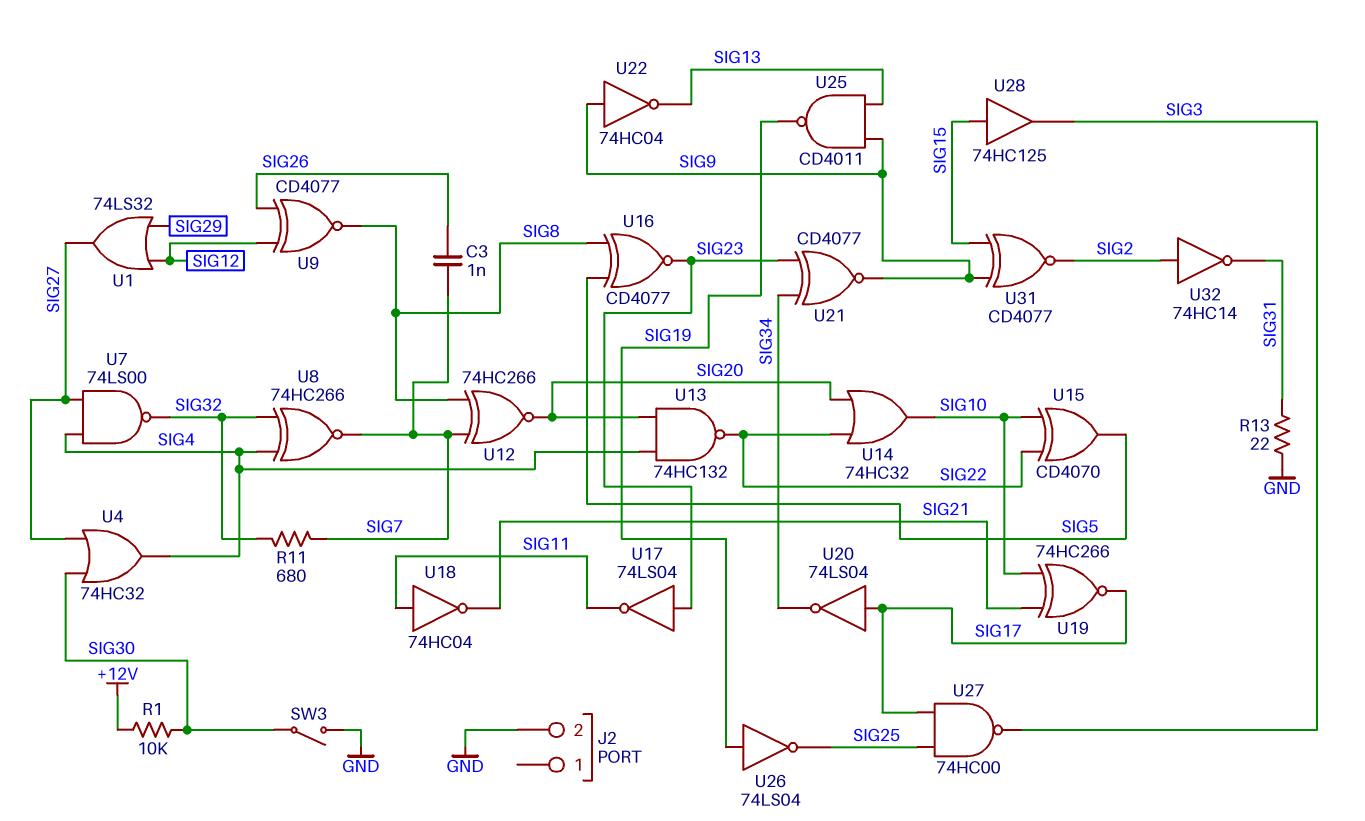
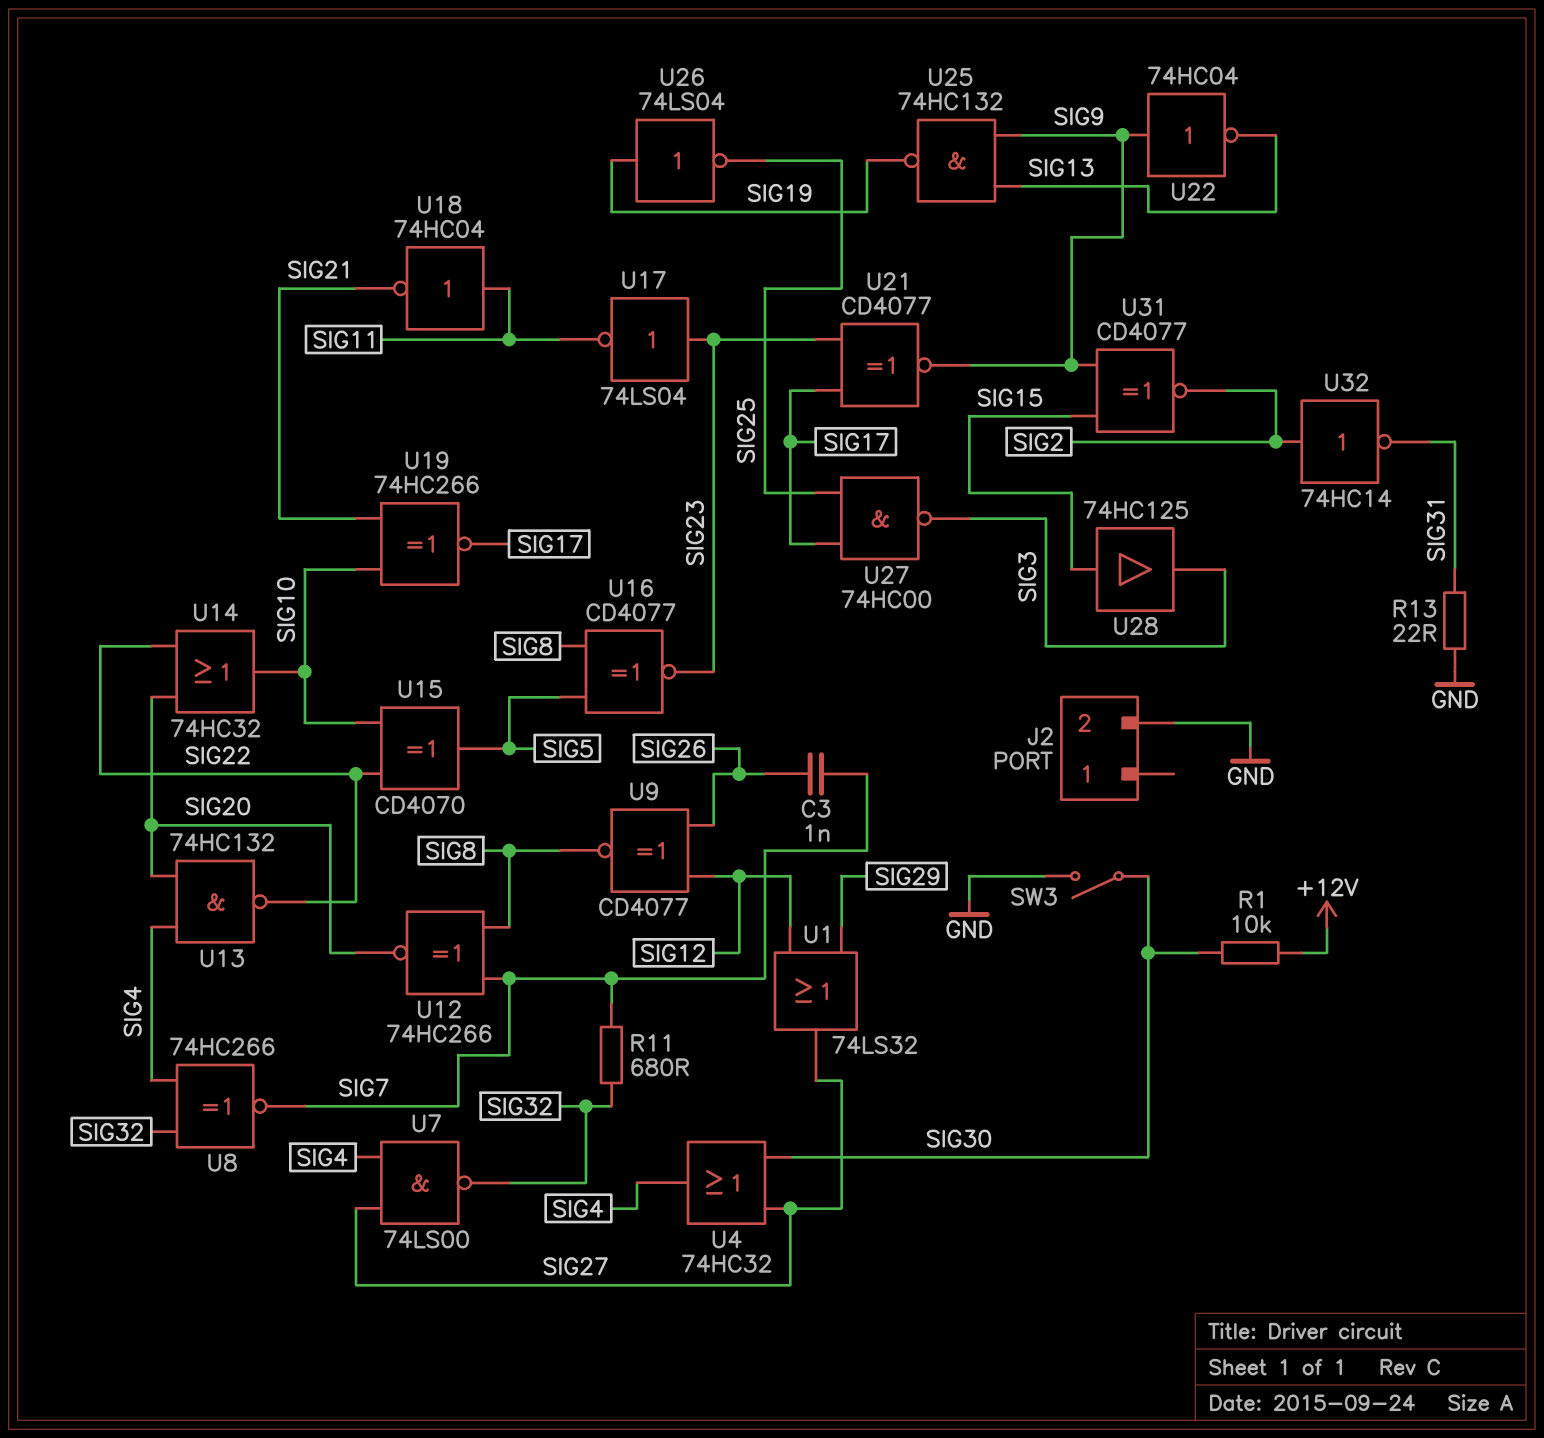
U20: NOT 74LS04 (in SIG17, out SIG34) -> none
U21: XNOR CD4077 (in SIG23, in SIG34, out SIG9) -> XNOR CD4077 (in SIG17, in SIG23, out SIG9)
U25: NAND CD4011 (in SIG9, in SIG13, out SIG19) -> NAND 74HC132 (in SIG9, in SIG13, out SIG19)

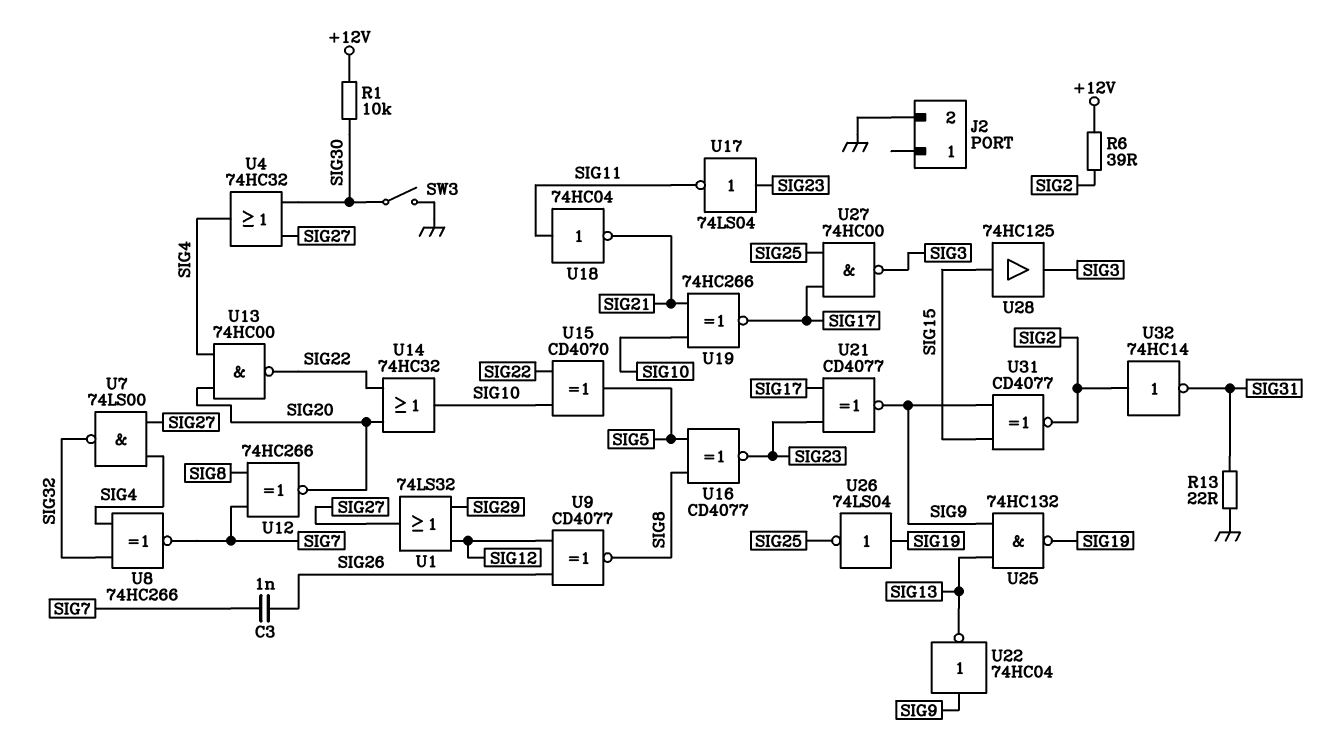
R6: none -> 39 (+12V, SIG2)
R11: 680 (SIG7, SIG32) -> none
U13: NAND 74HC132 (in SIG4, in SIG20, out SIG22) -> NAND 74HC00 (in SIG4, in SIG20, out SIG22)

